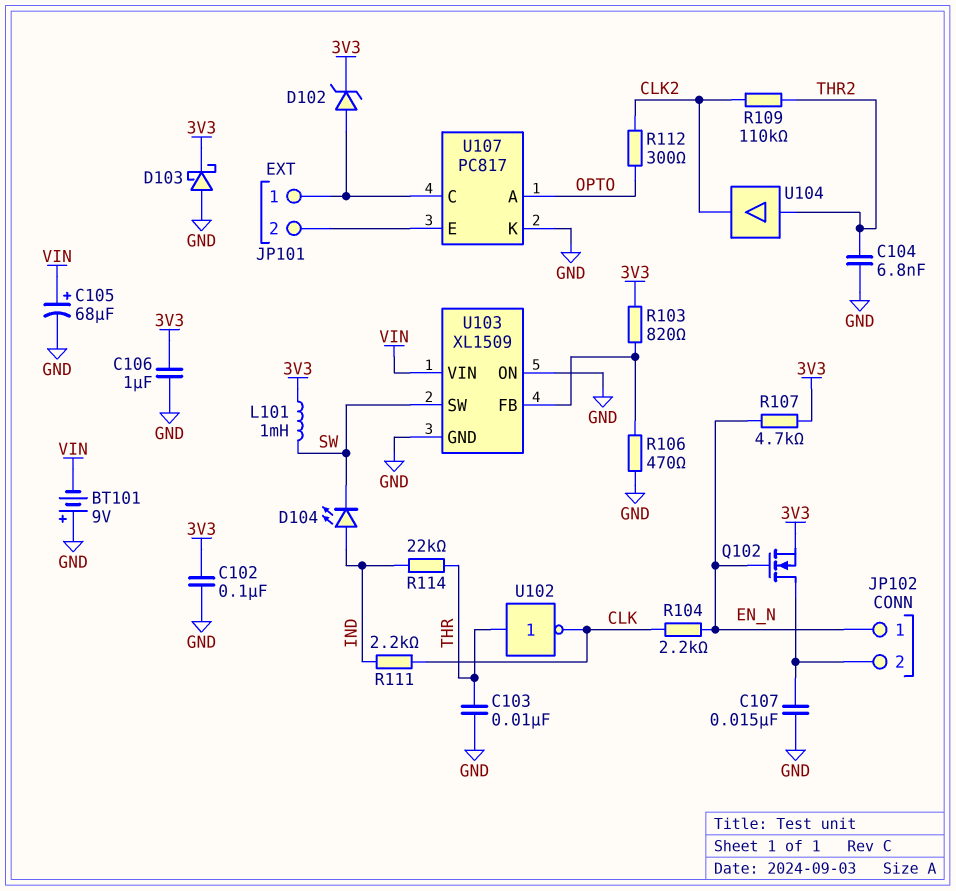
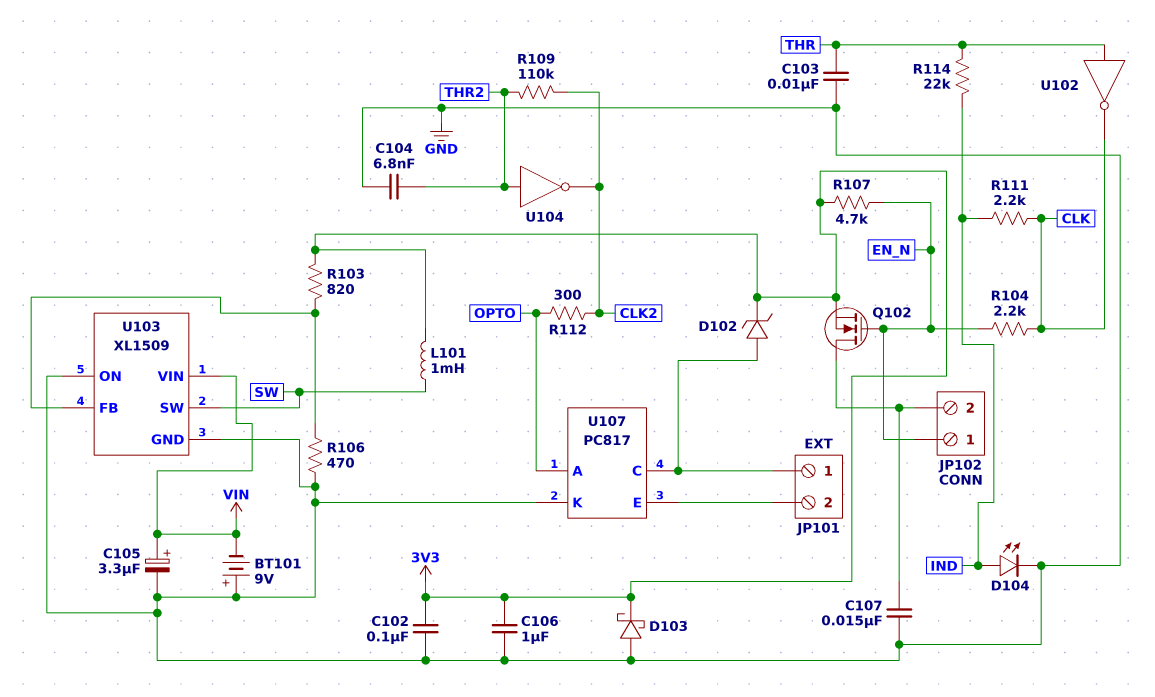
C105: 68uF (plus VIN, minus GND) -> 3.3uF (plus VIN, minus GND)
D104: LED (A IND, K SW) -> LED (A IND, K GND)
U104: buffer (in THR2, out CLK2) -> NOT (in THR2, out CLK2)

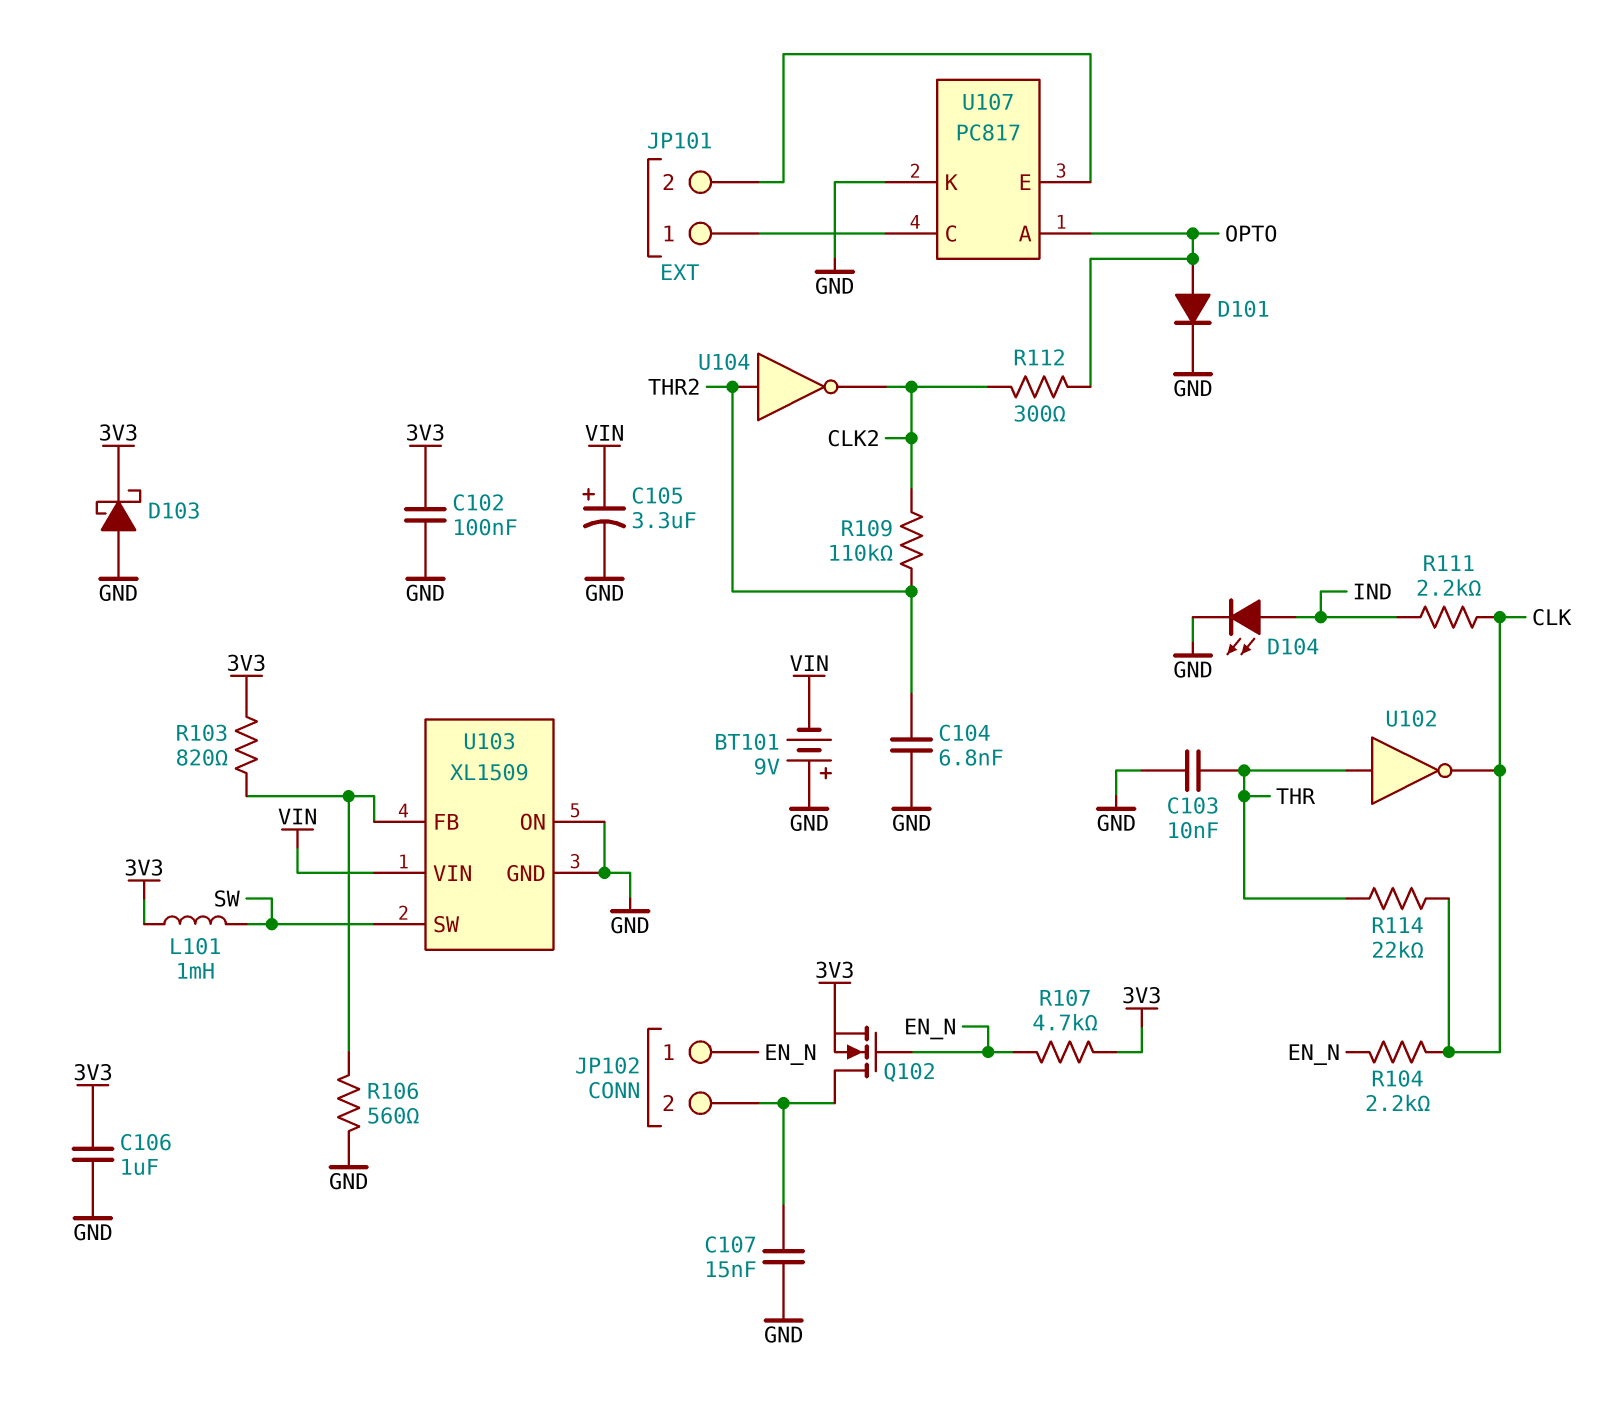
D101: none -> diode (A OPTO, K GND)
D102: zener (A JP101/1, K 3V3) -> none
R106: 470 (GND, U103/FB) -> 560 (GND, U103/FB)
R114: 22k (IND, THR) -> 22k (CLK, THR)

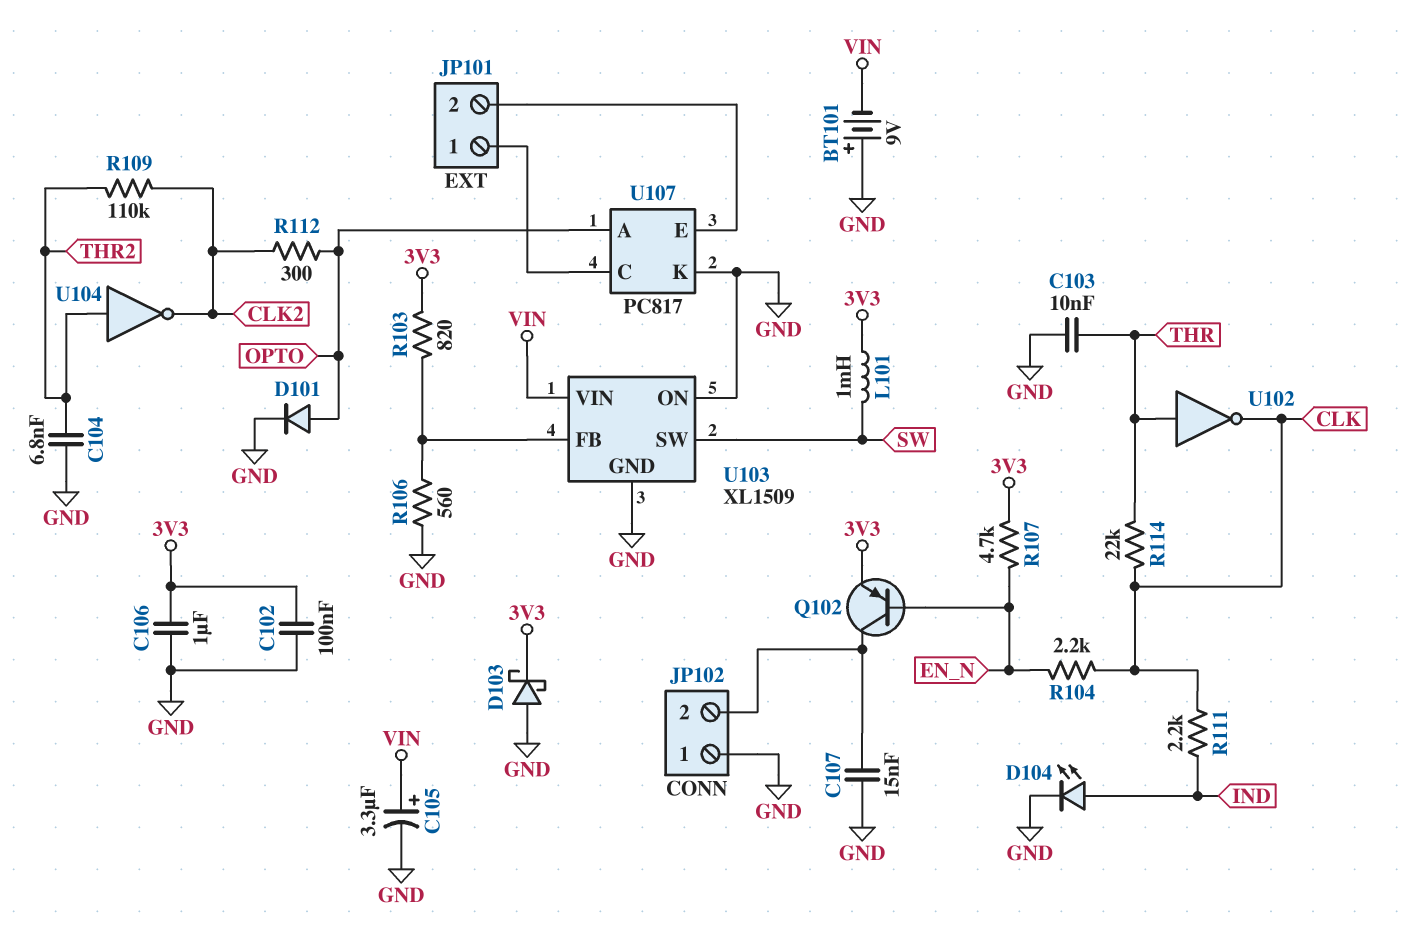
JP102 pin 1: EN_N -> GND
Q102: NMOS (G EN_N, D JP102/2, S 3V3) -> PNP (B EN_N, C JP102/2, E 3V3)

